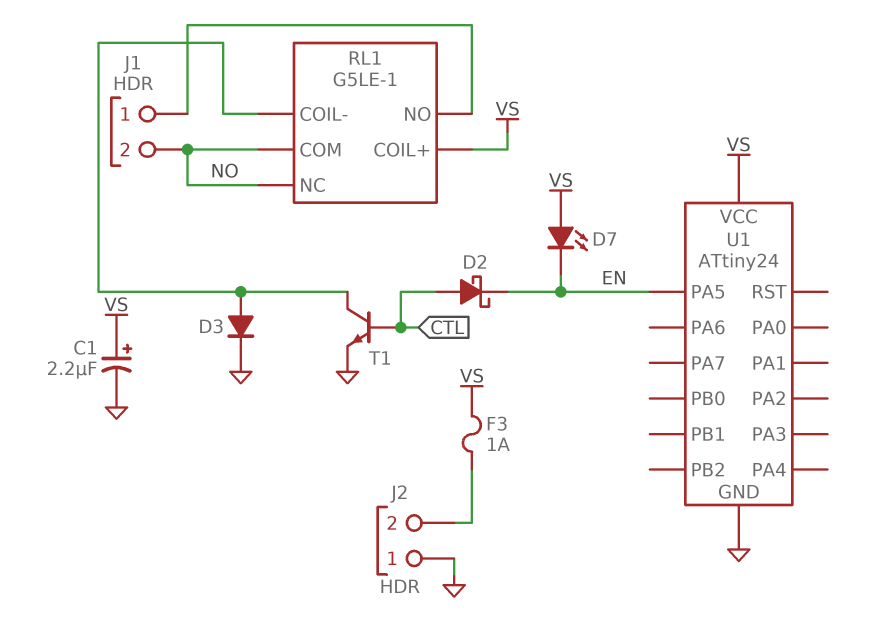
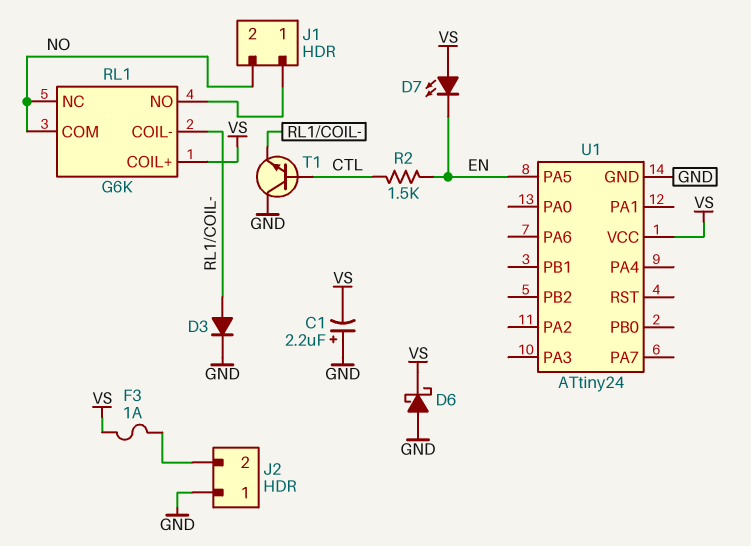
C1: 2.2uF (plus VS, minus GND) -> 2.2uF (plus GND, minus VS)
D2: schottky (A CTL, K EN) -> none
D6: none -> schottky (A GND, K VS)
R2: none -> 1.5k (CTL, EN)
RL1: G5LE-1 -> G6K
T1: NPN (B CTL, C RL1/COIL-, E GND) -> NPN (B CTL, C GND, E RL1/COIL-)

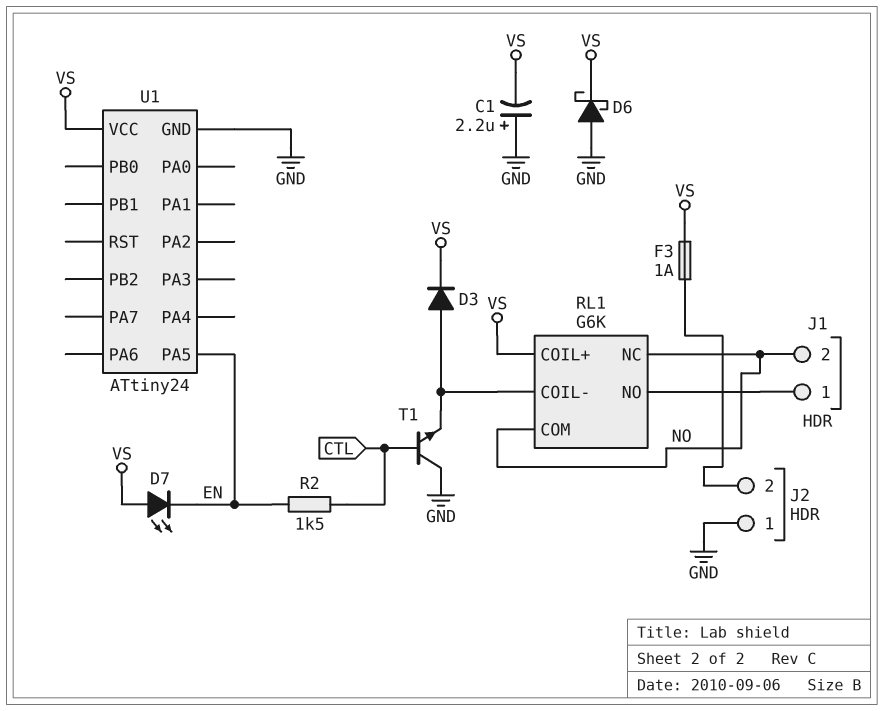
D3: diode (A RL1/COIL-, K GND) -> diode (A RL1/COIL-, K VS)

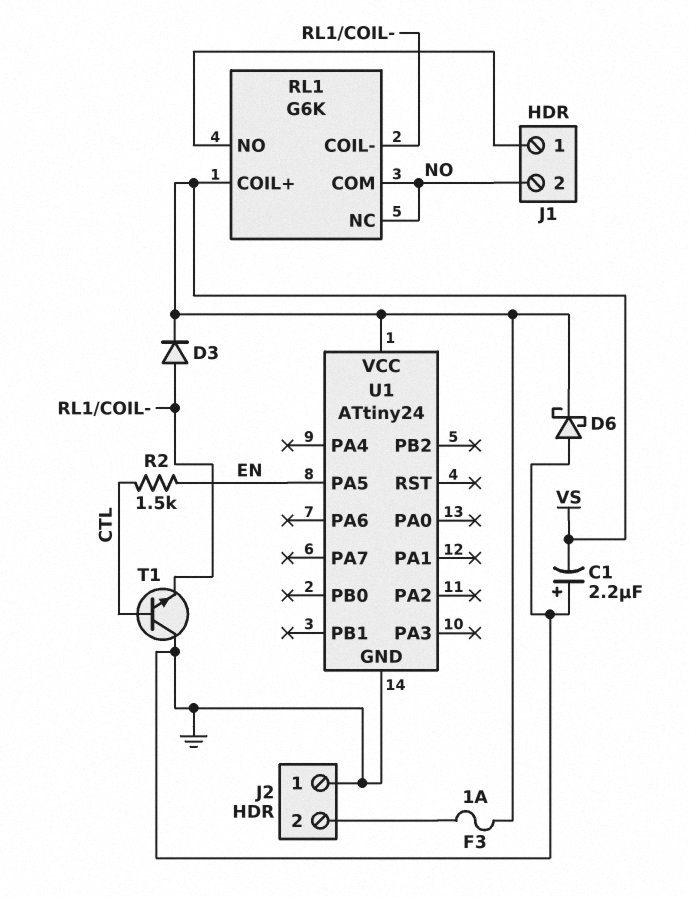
D7: LED (A VS, K EN) -> none

